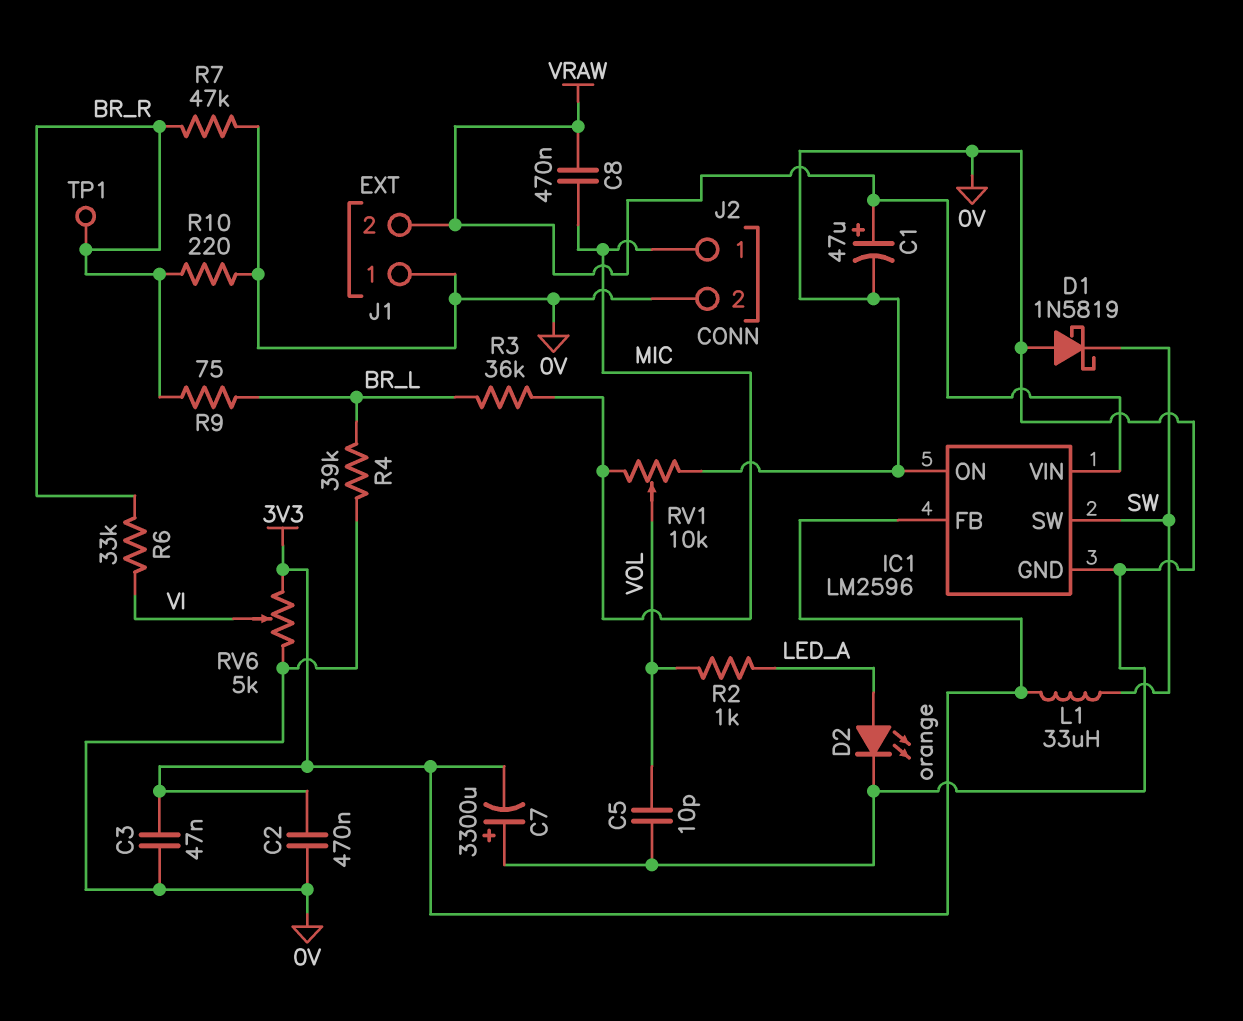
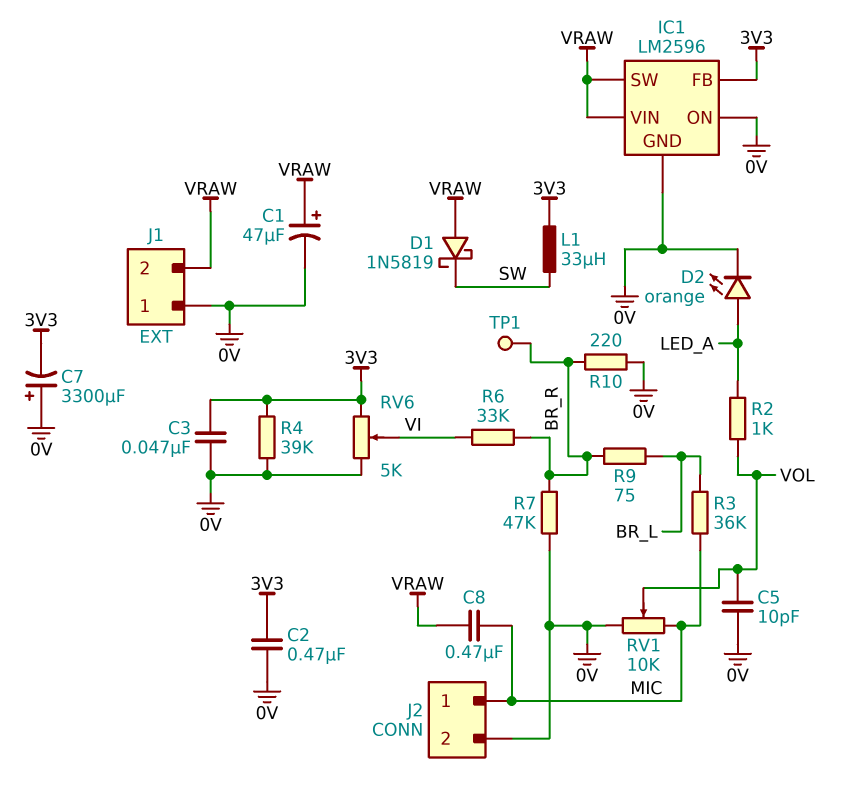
D1: schottky 1N5819 (A 0V, K SW) -> schottky 1N5819 (A VRAW, K SW)
IC1 pin SW: SW -> VRAW
R4: 39k (0V, BR_L) -> 39k (0V, 3V3)

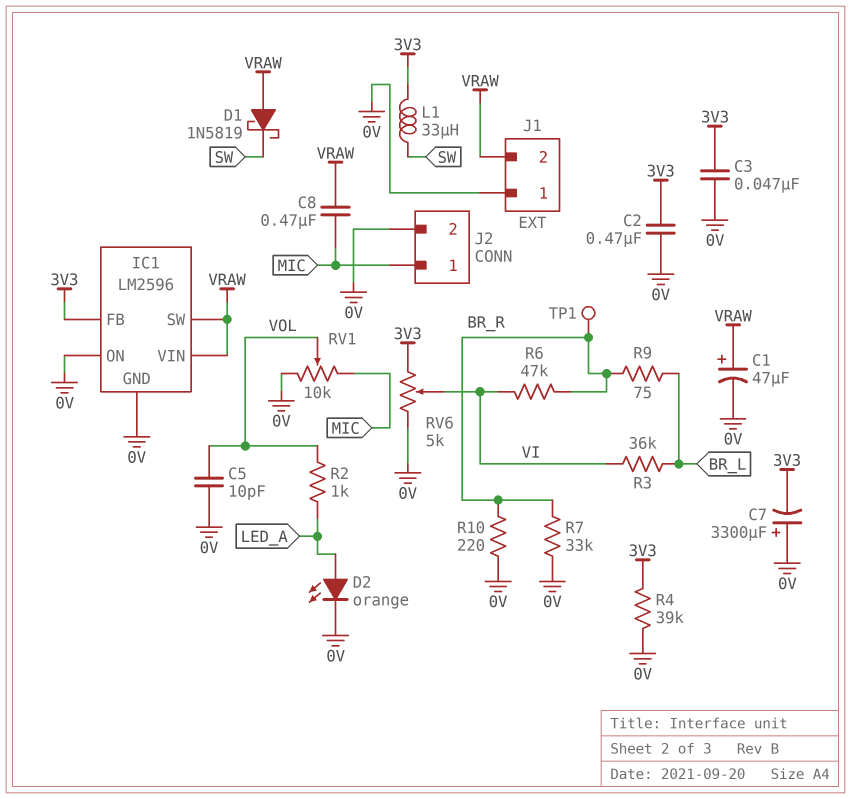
R3: 36k (BR_L, MIC) -> 36k (BR_L, VI)
R6: 33k (BR_R, VI) -> 47k (BR_R, VI)
R7: 47k (0V, BR_R) -> 33k (0V, BR_R)

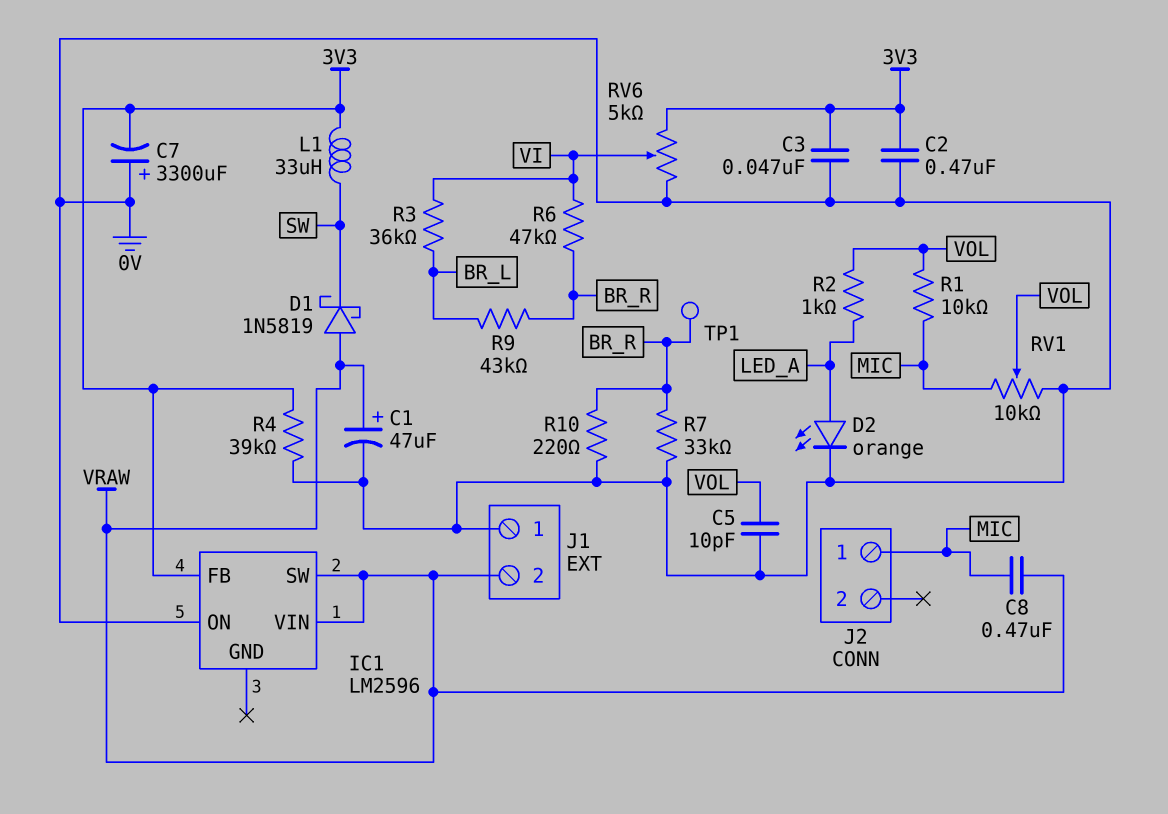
IC1 pin GND: 0V -> none
J2 pin 2: 0V -> none
R1: none -> 10k (MIC, VOL)
R9: 75 (BR_L, BR_R) -> 43k (BR_L, BR_R)

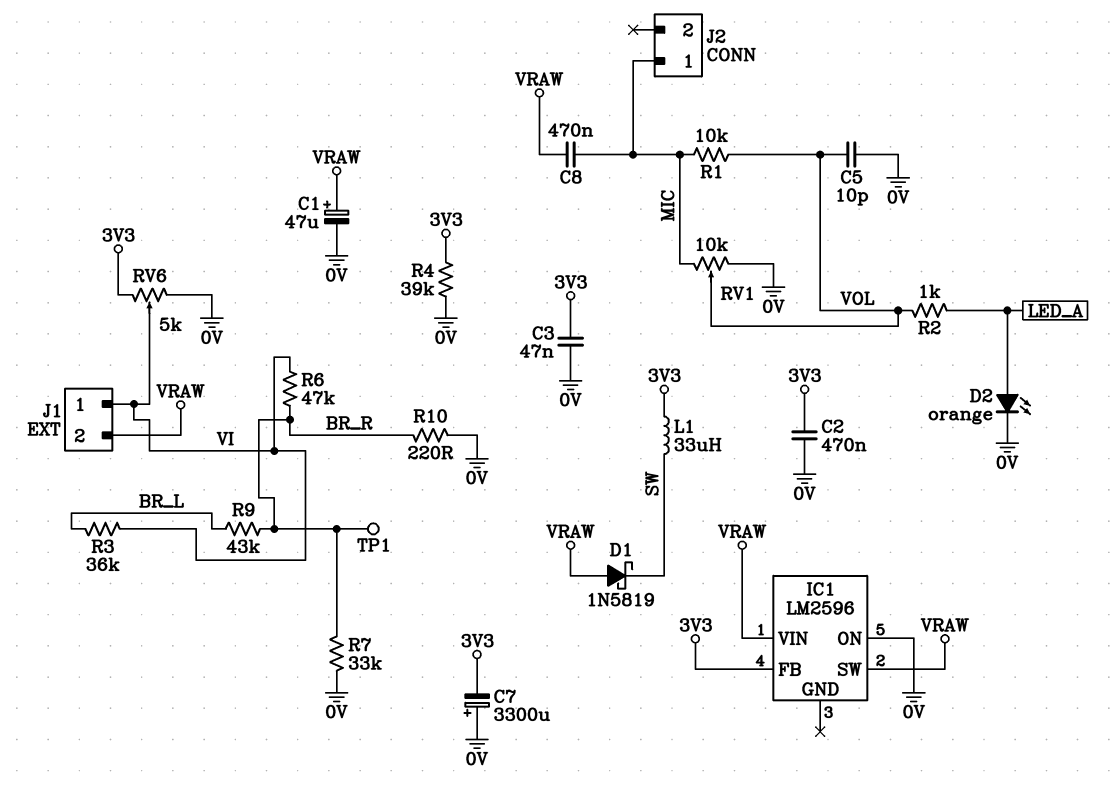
J1 pin 1: 0V -> VI

